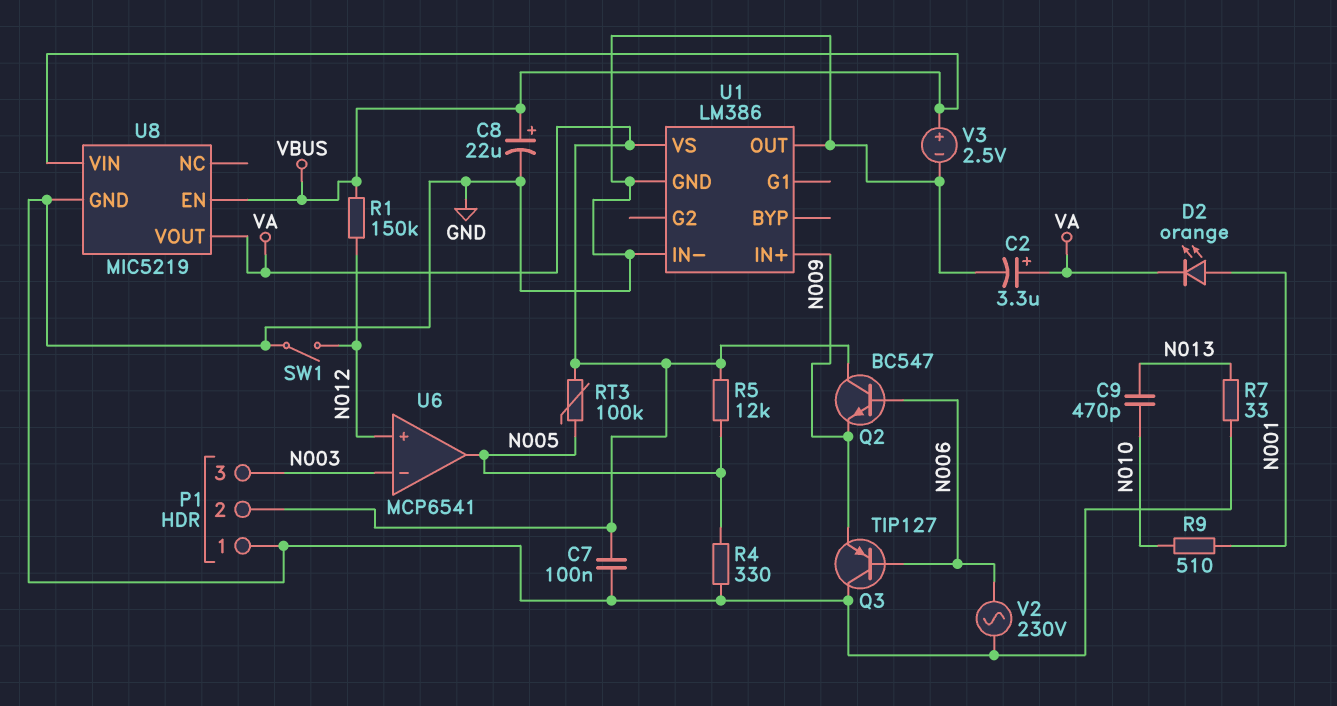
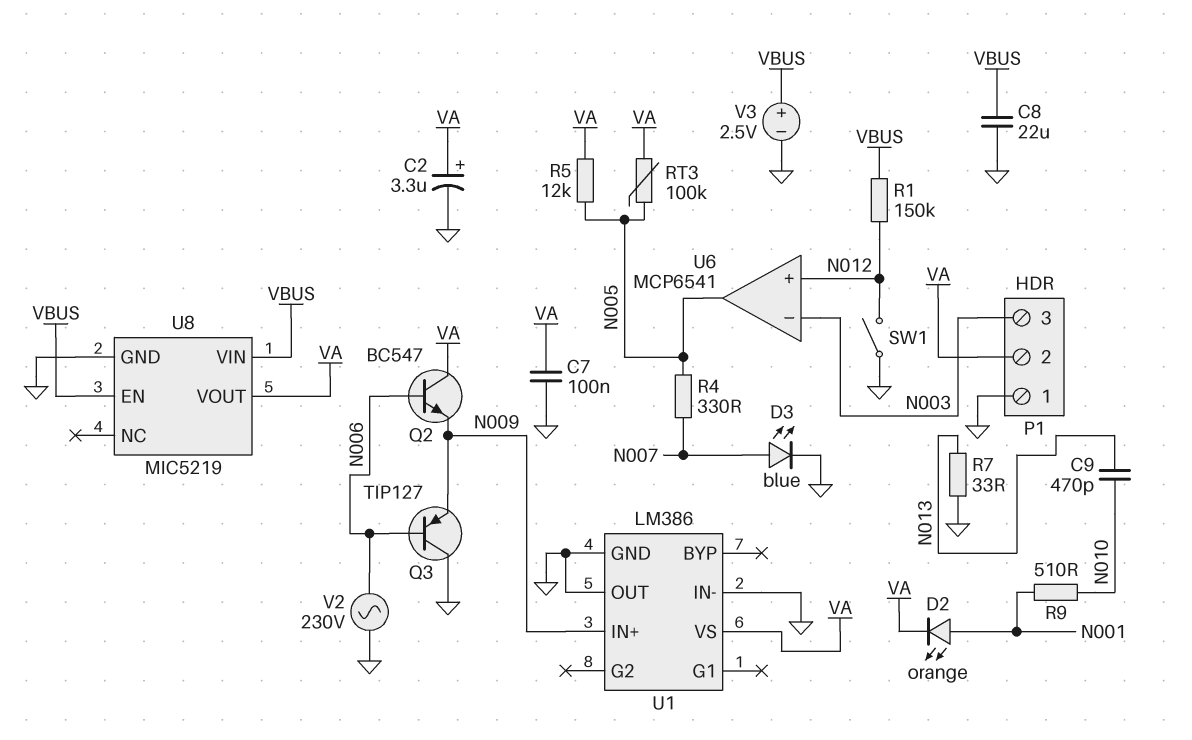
C8: 22uF (plus VBUS, minus GND) -> 22uF (GND, VBUS)
D3: none -> LED blue (A N007, K GND)
R4: 330 (GND, N005) -> 330 (N005, N007)

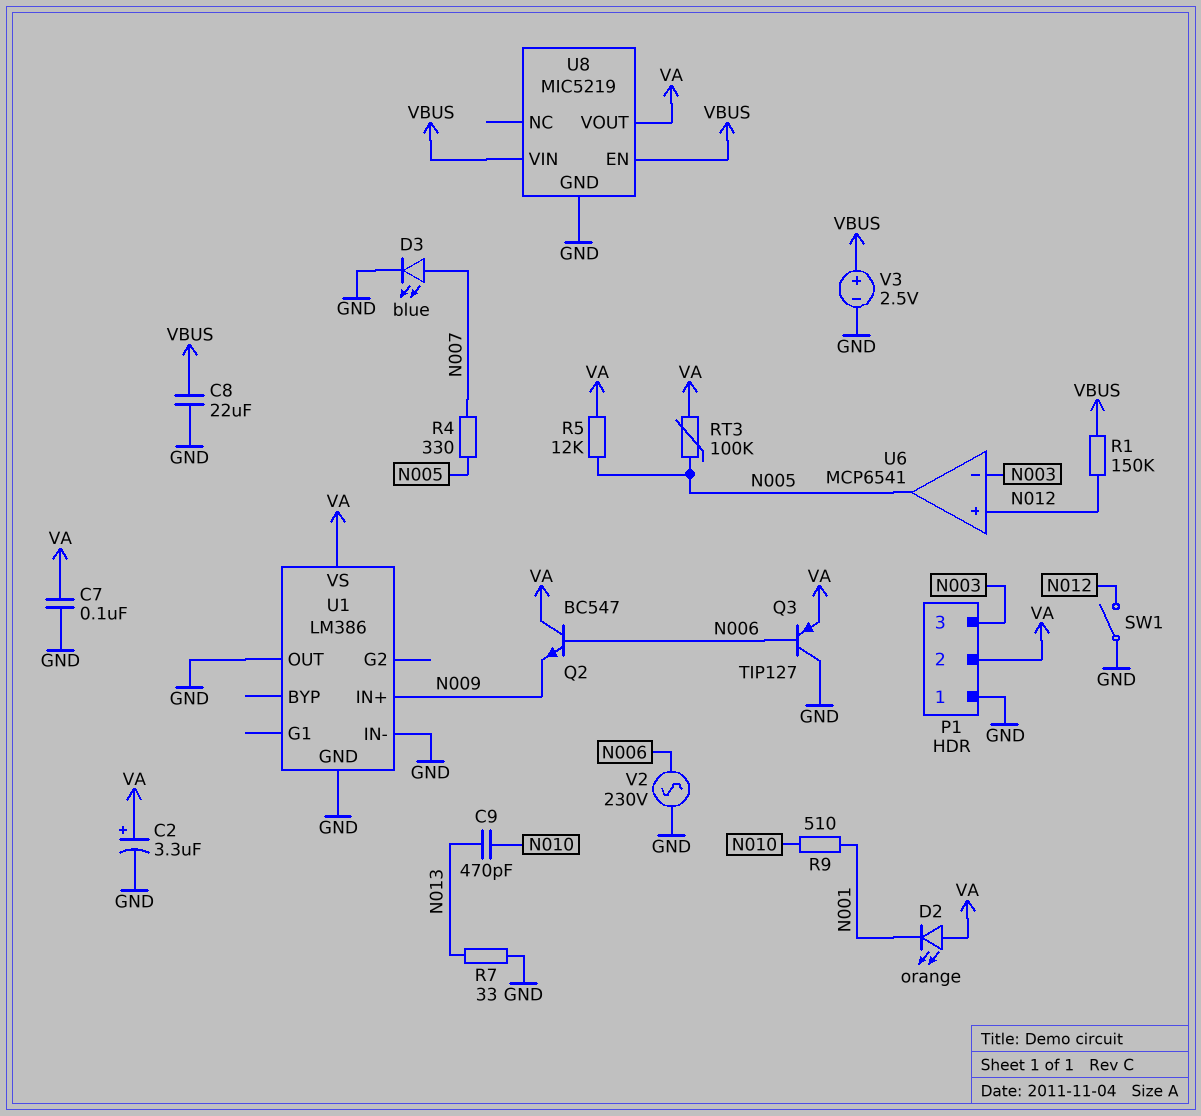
D2: LED orange (A N001, K VA) -> LED orange (A VA, K N001)
Q3: PNP TIP127 (B N006, C GND, E N009) -> PNP TIP127 (B N006, C GND, E VA)

